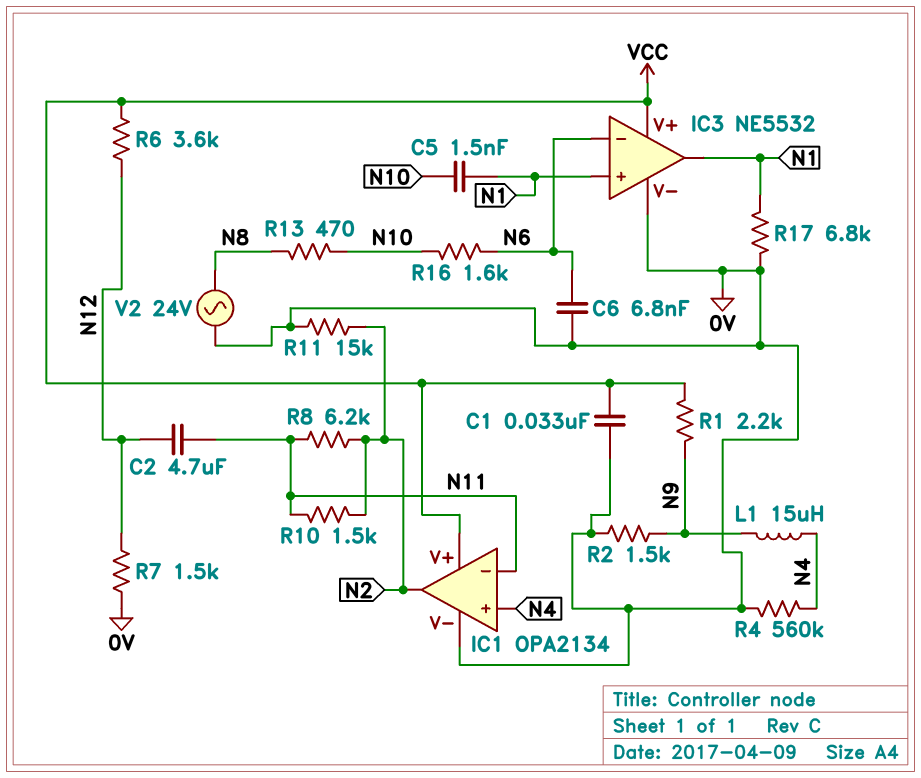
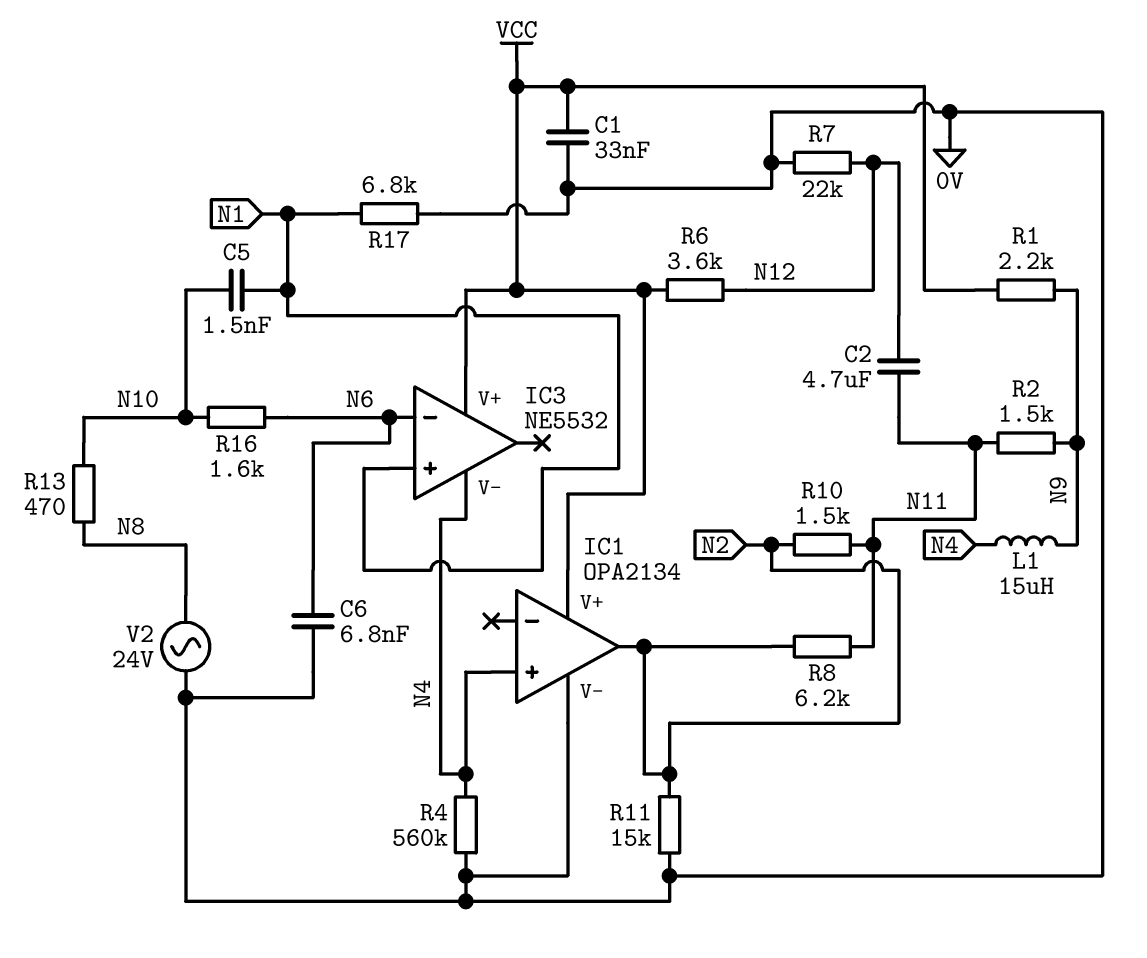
IC1 pin in-: N11 -> none
IC3 pin V-: 0V -> N4
IC3 pin out: N1 -> none
R2: 1.5k (0V, N9) -> 1.5k (N9, N11)
R7: 1.5k (0V, N12) -> 22k (0V, N12)

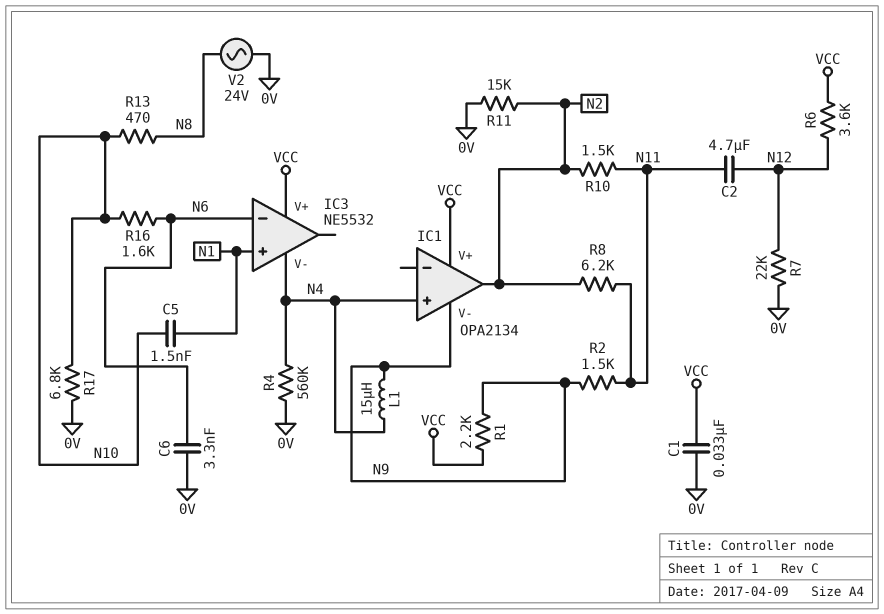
C6: 6.8nF (0V, N6) -> 3.3nF (0V, N6)
IC1 pin V-: 0V -> N9
R17: 6.8k (0V, N1) -> 6.8k (0V, N10)

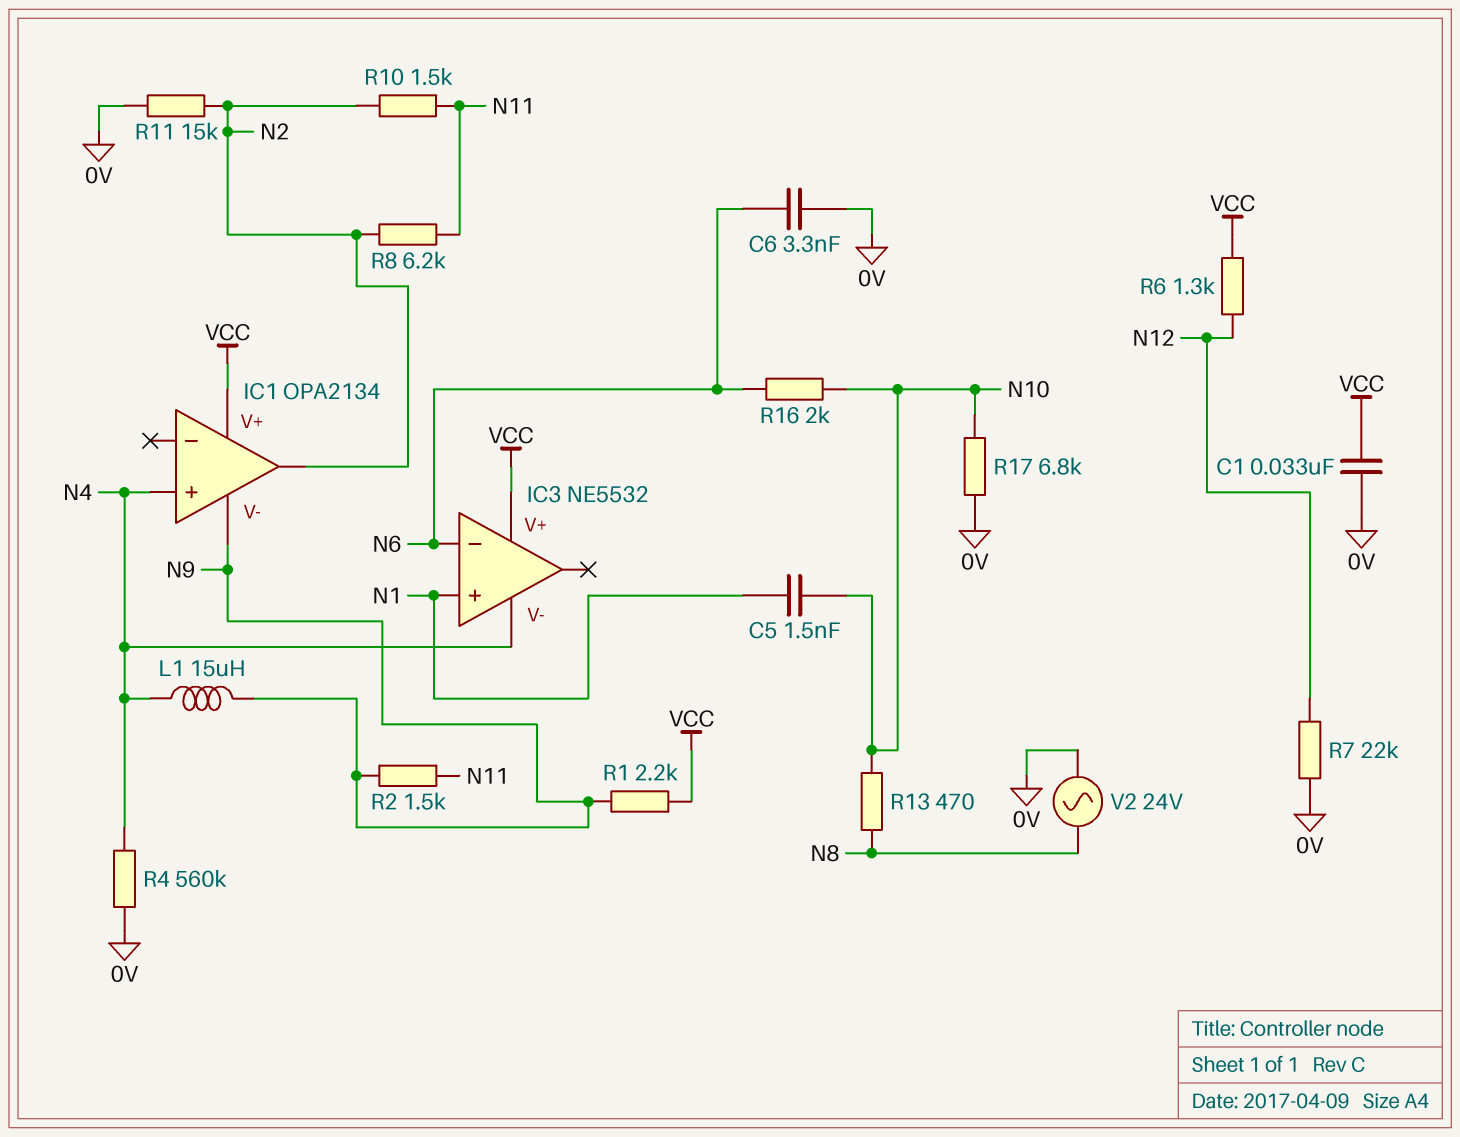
C2: 4.7uF (N11, N12) -> none
R6: 3.6k (N12, VCC) -> 1.3k (N12, VCC)
R16: 1.6k (N6, N10) -> 2k (N6, N10)

